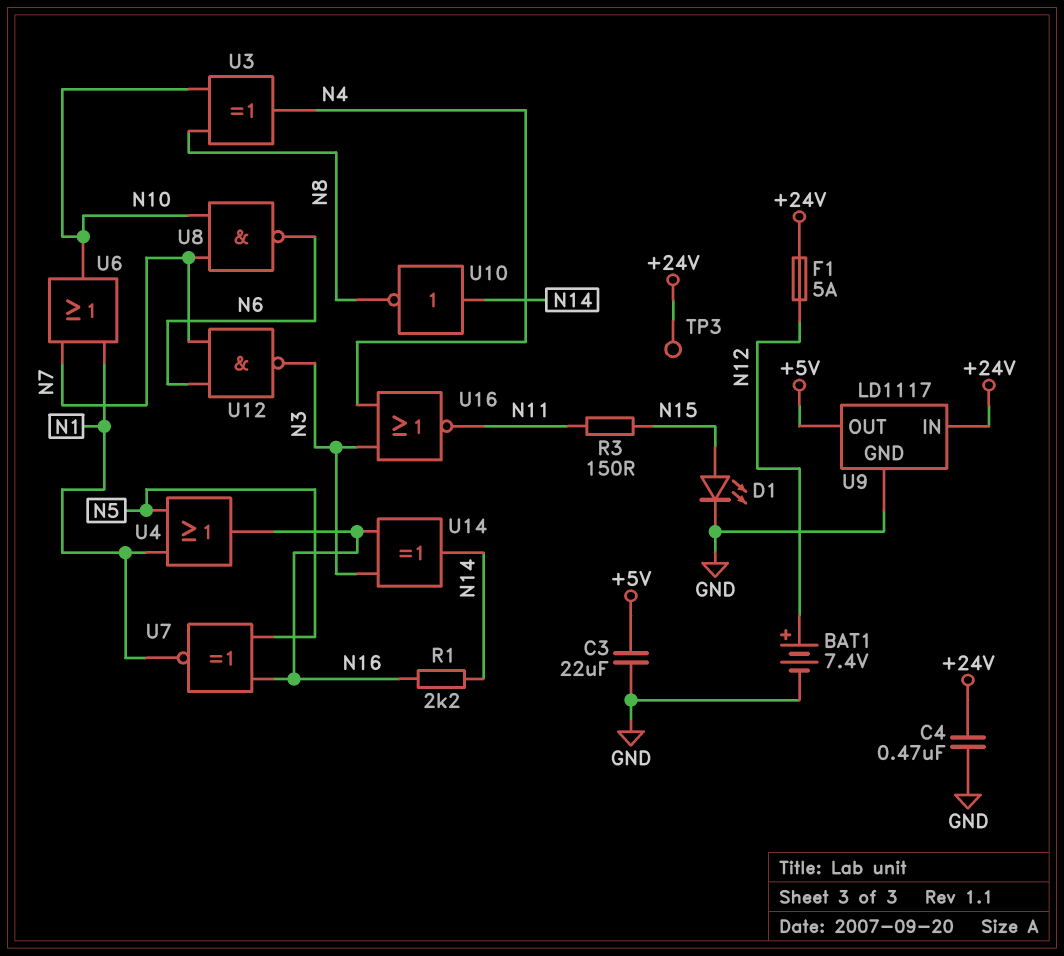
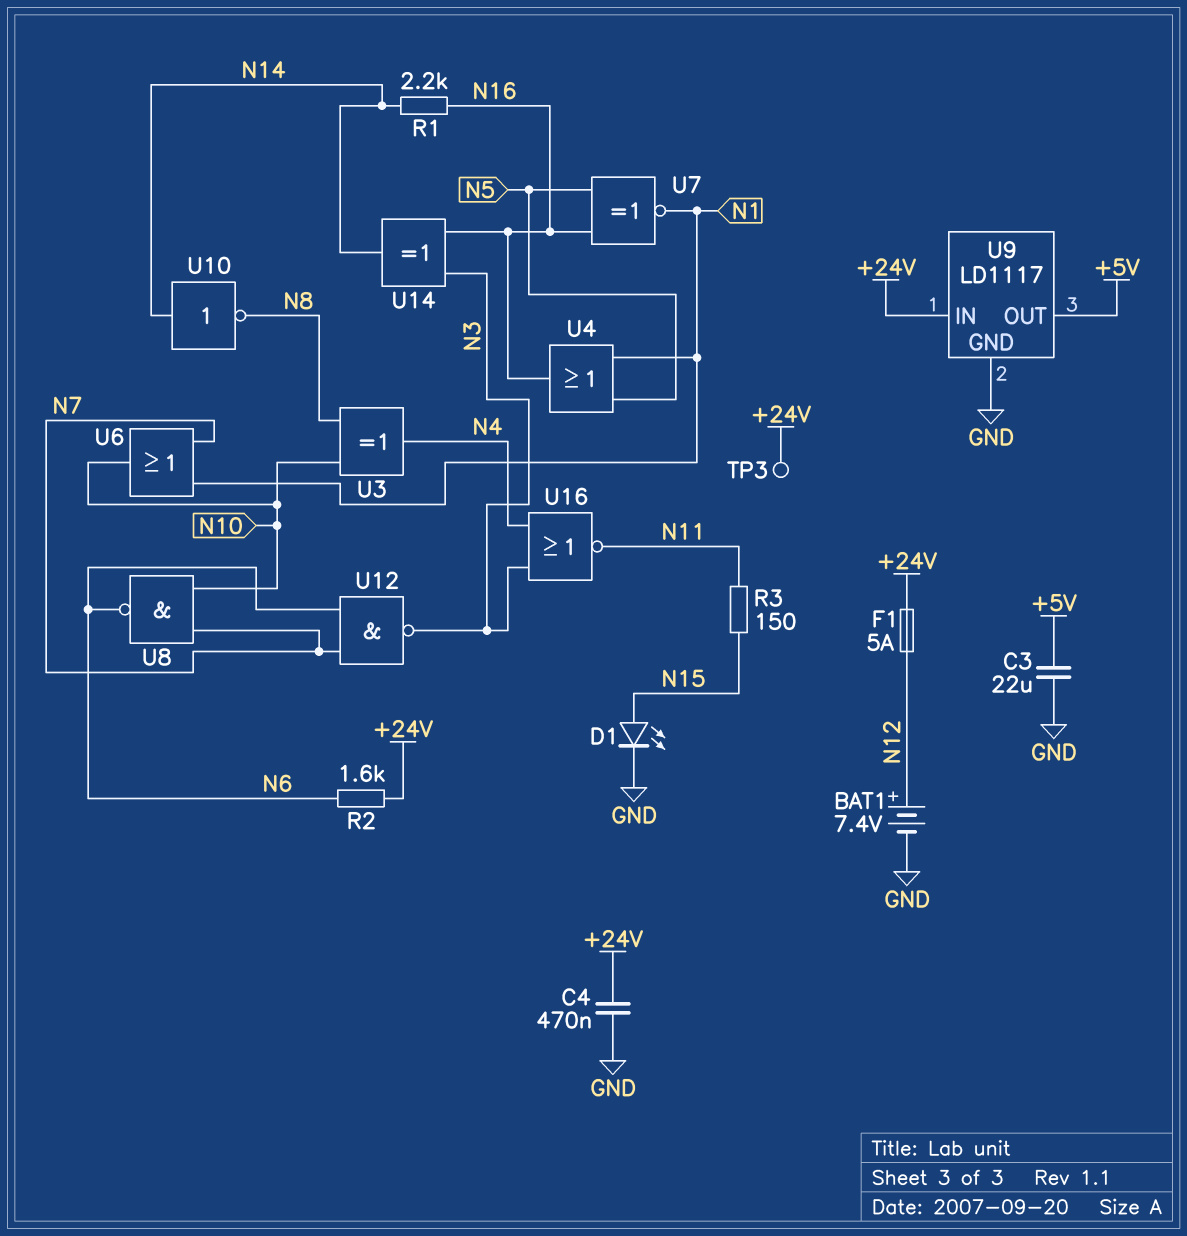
R2: none -> 1.6k (+24V, N6)

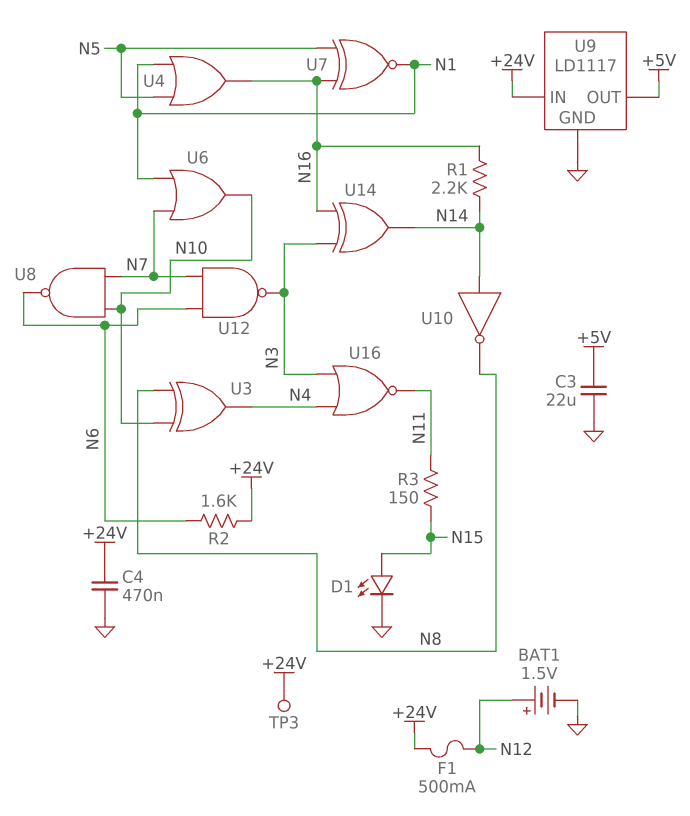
BAT1: 7.4V (plus N12, minus GND) -> 1.5V (plus N12, minus GND)
F1: 5A (+24V, N12) -> 500mA (+24V, N12)

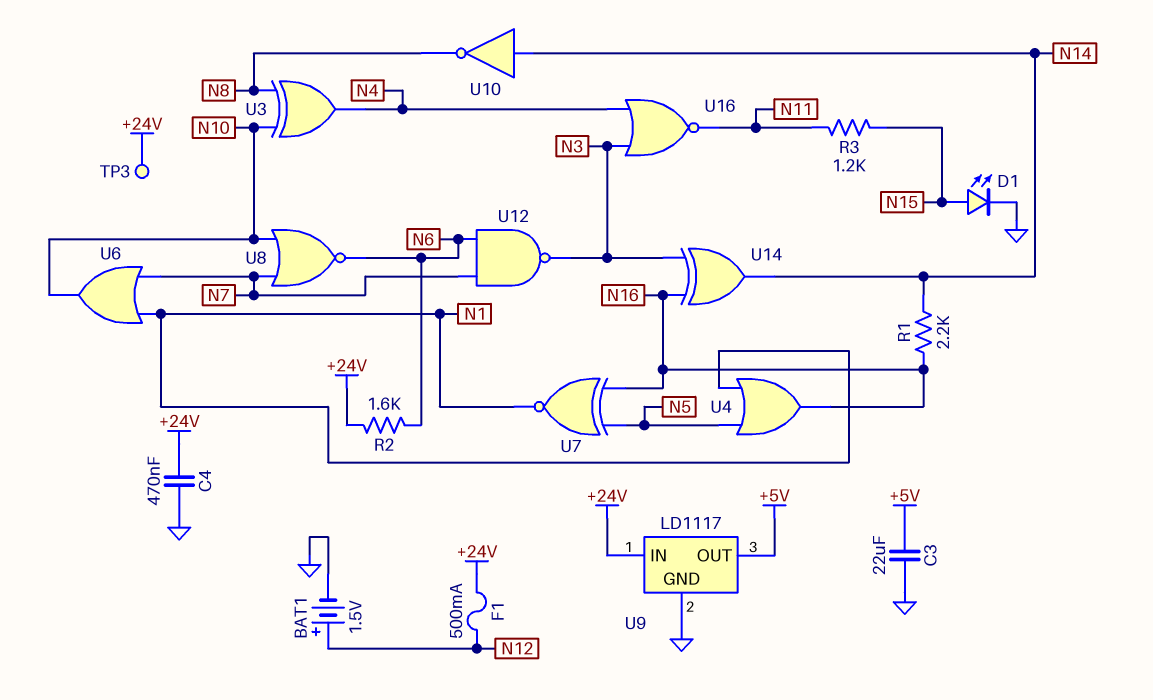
R3: 150 (N11, N15) -> 1.2k (N11, N15)
U8: NAND (in N7, in N10, out N6) -> NOR (in N7, in N10, out N6)

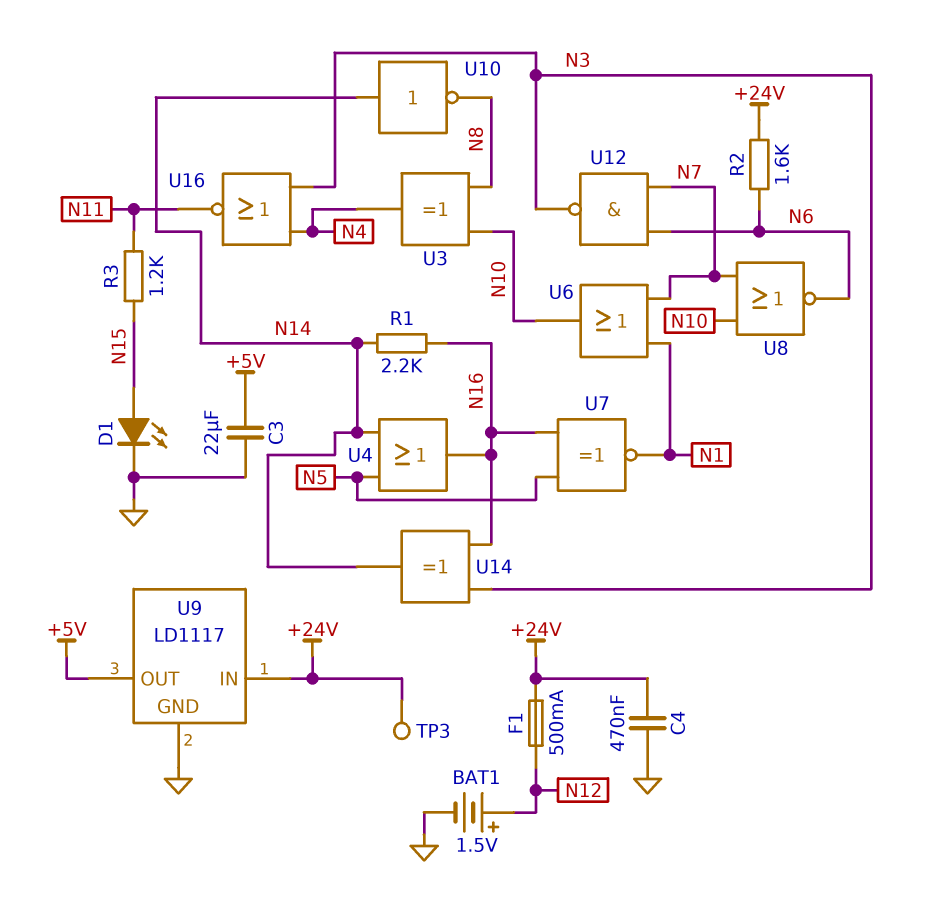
U4: OR (in N1, in N5, out N16) -> OR (in N5, in N14, out N16)

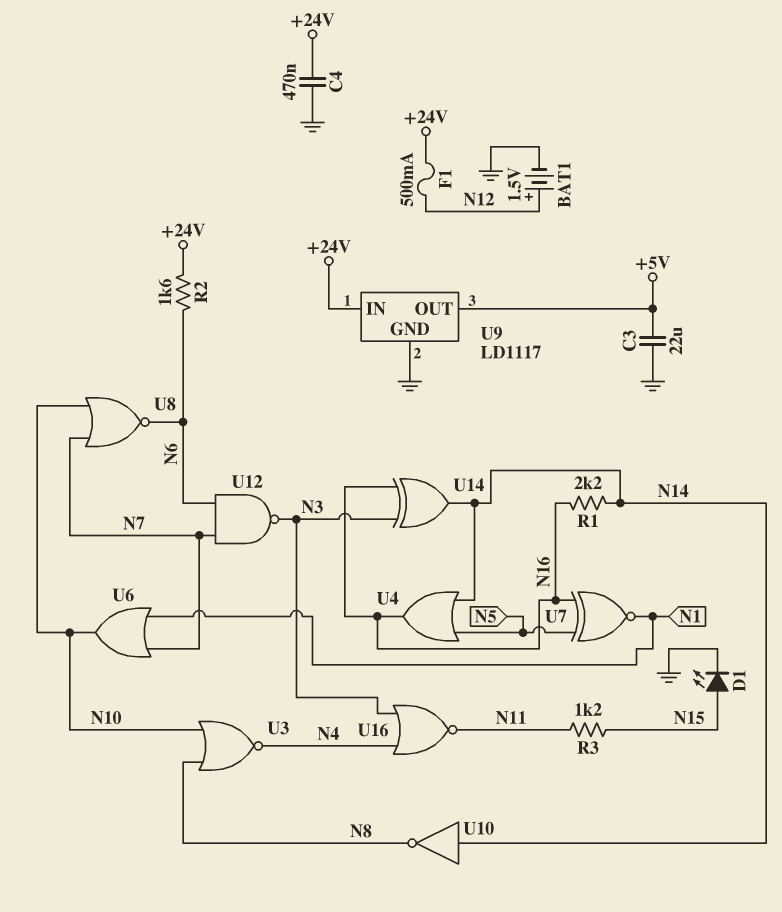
TP3: test point (+24V) -> none
U3: XOR (in N8, in N10, out N4) -> NOR (in N8, in N10, out N4)

